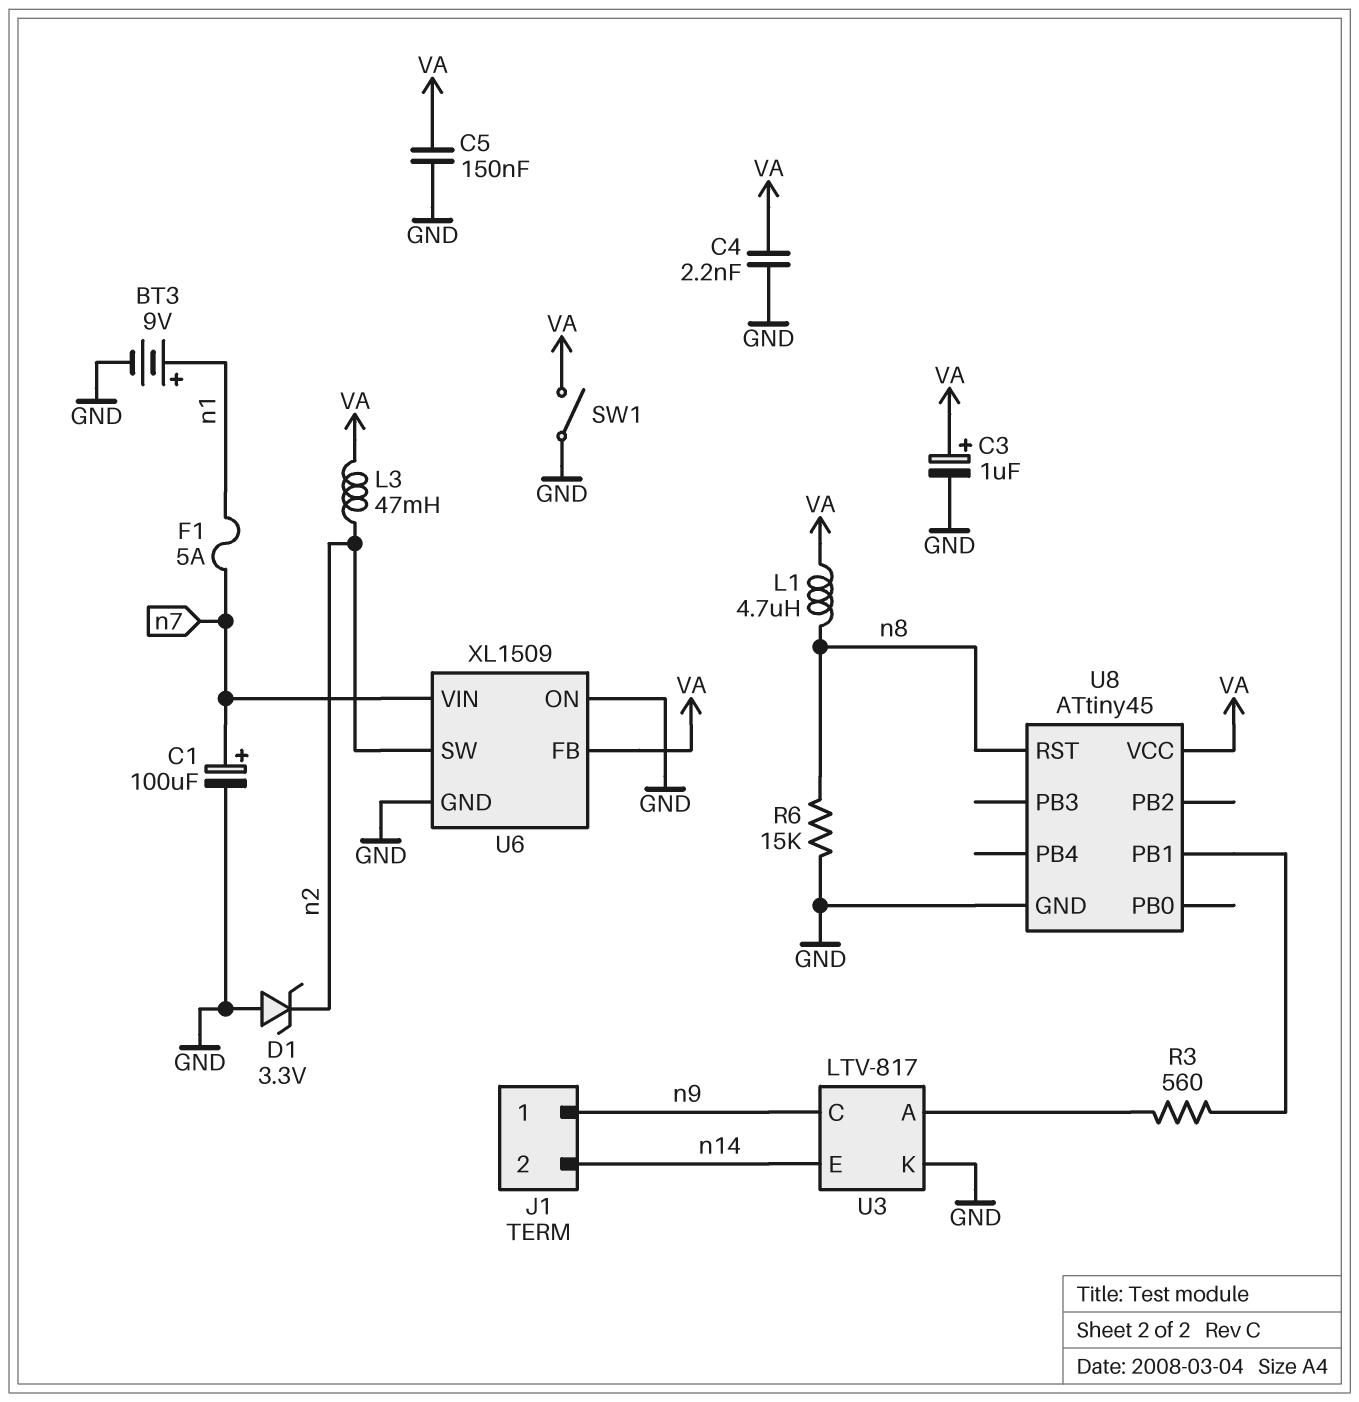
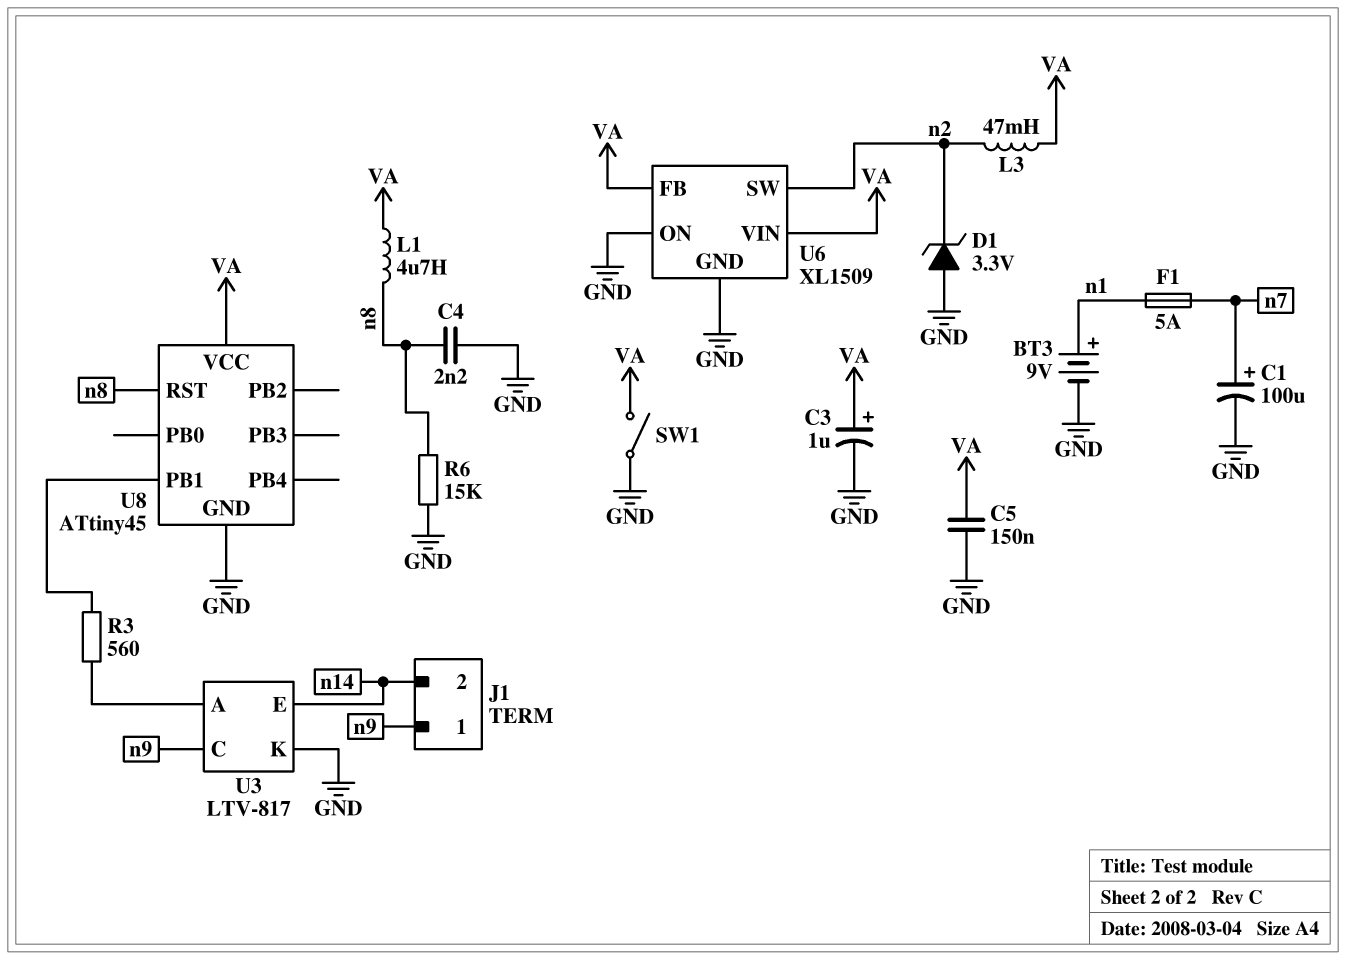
C4: 2.2nF (GND, VA) -> 2.2nF (GND, n8)
U6 pin VIN: n7 -> VA

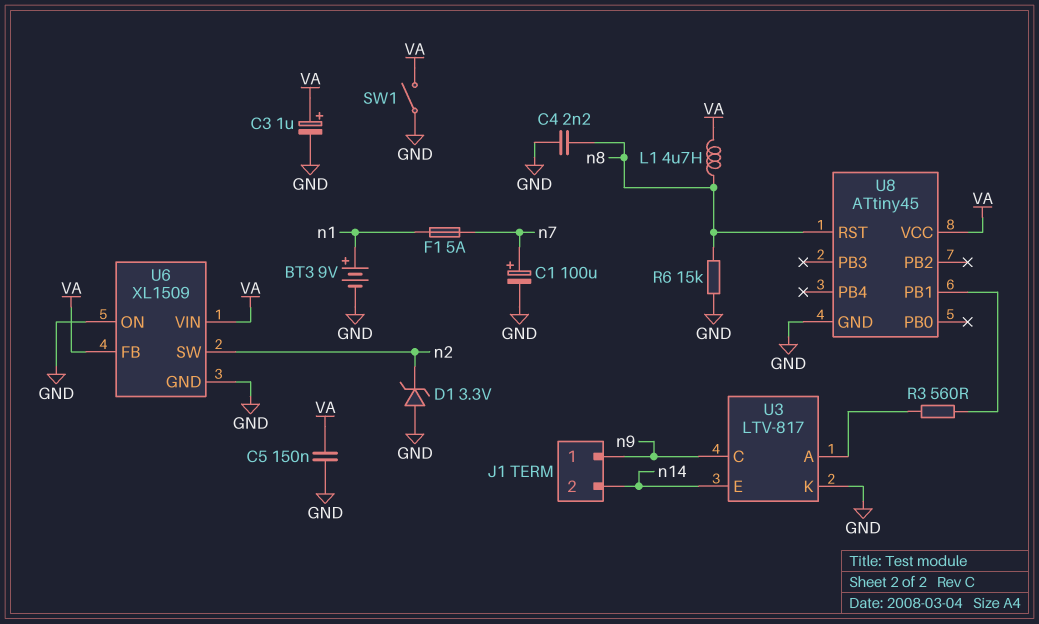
L3: 47mH (VA, n2) -> none

